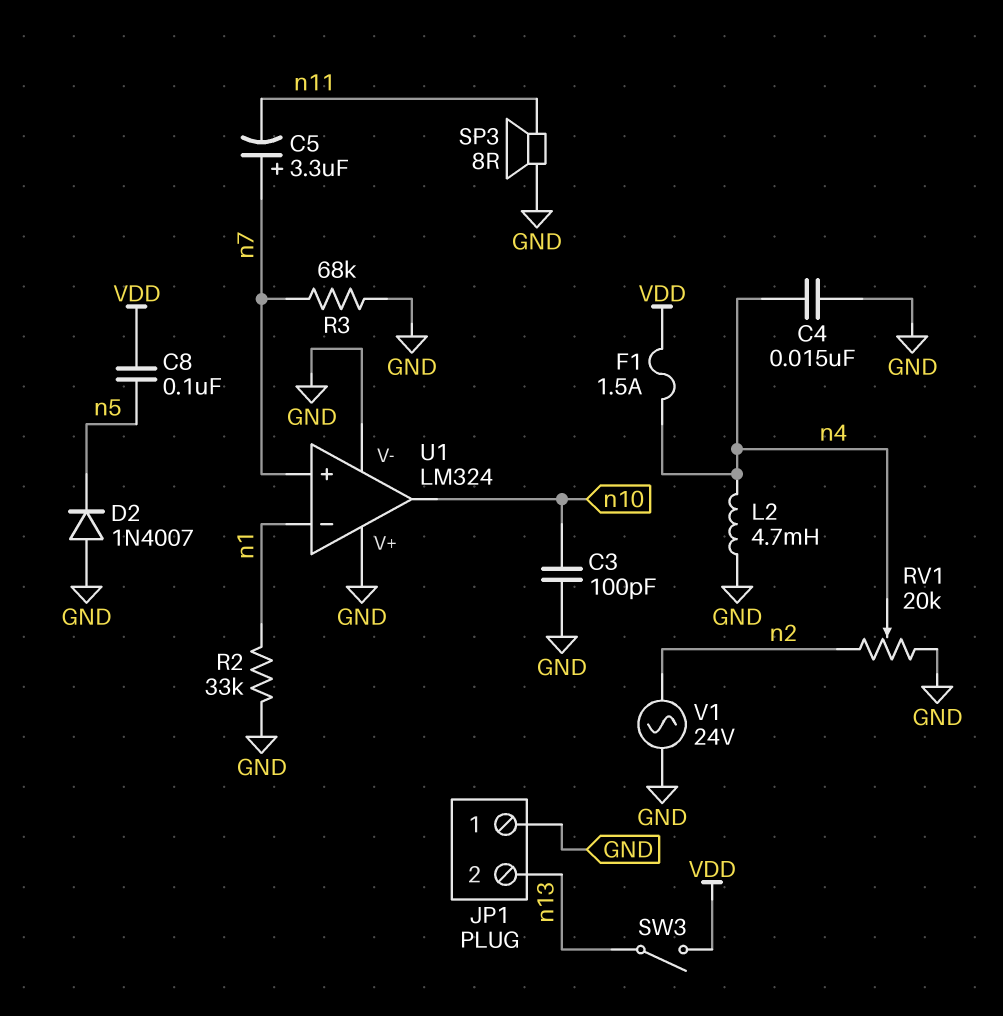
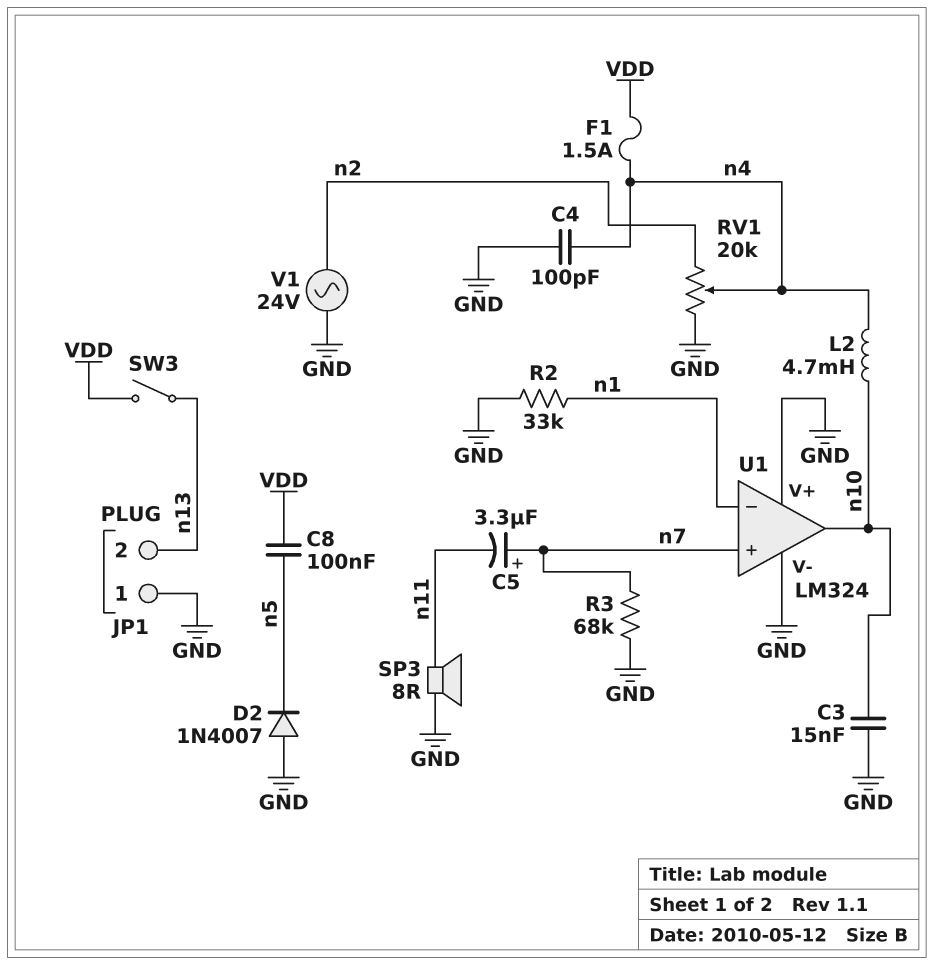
C3: 100pF (GND, n10) -> 15nF (GND, n10)
C4: 15nF (GND, n4) -> 100pF (GND, n4)
L2: 4.7mH (GND, n4) -> 4.7mH (n4, n10)

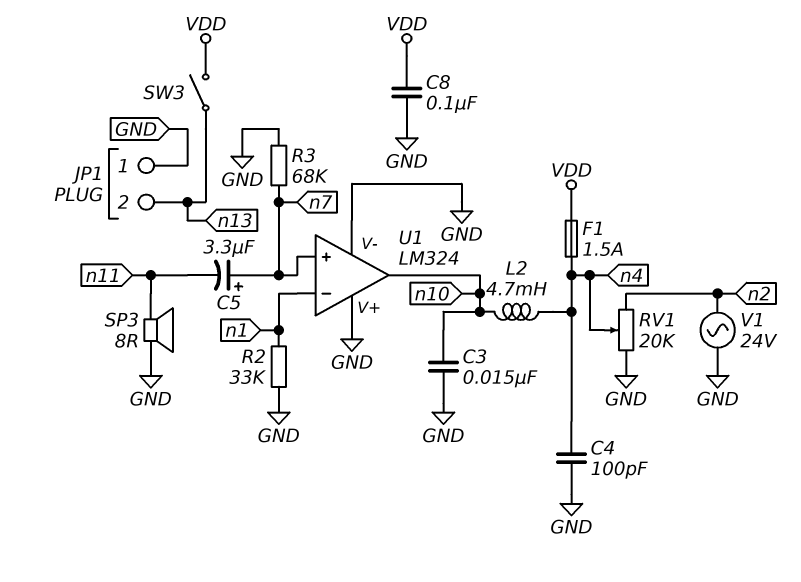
C8: 100nF (VDD, n5) -> 100nF (GND, VDD)
D2: diode 1N4007 (A GND, K n5) -> none

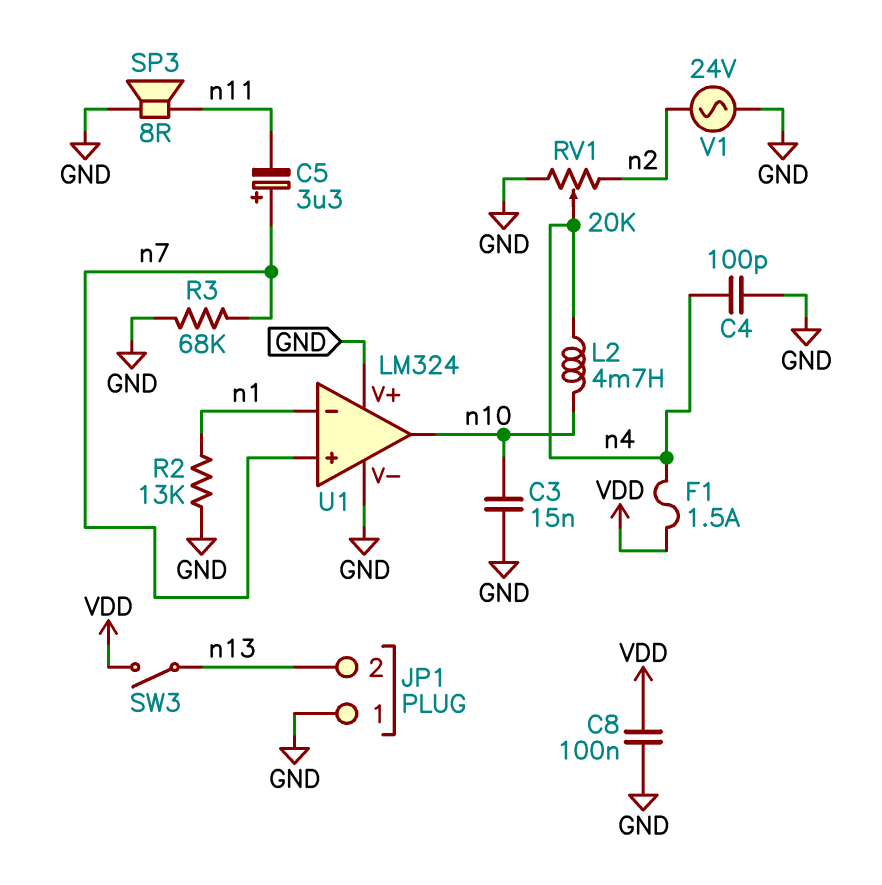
R2: 33k (GND, n1) -> 13k (GND, n1)

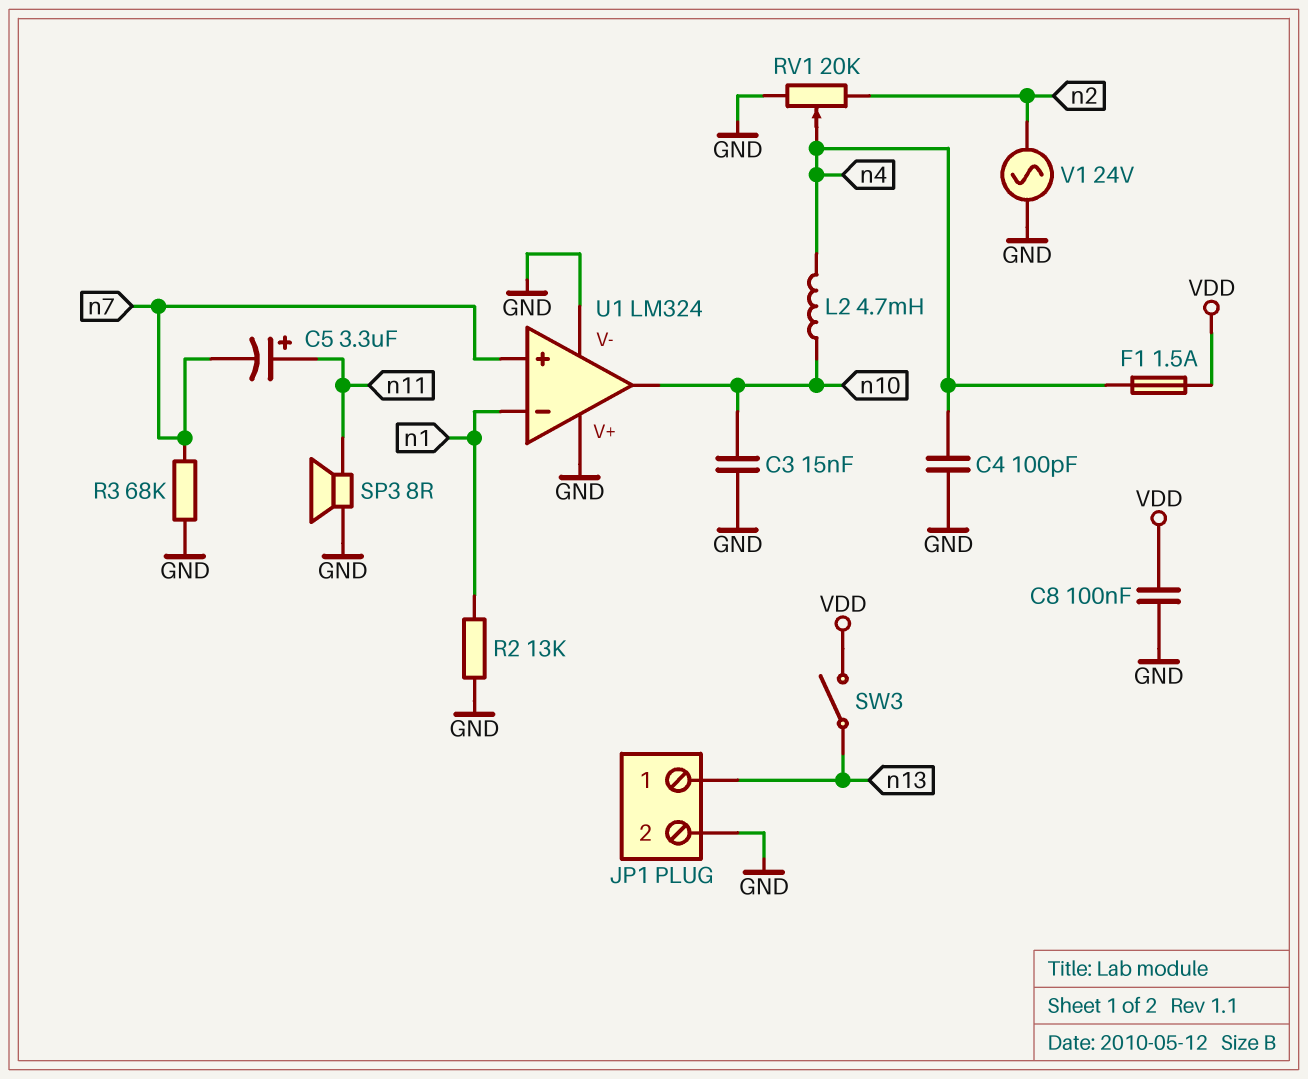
C5: 3.3uF (plus n7, minus n11) -> 3.3uF (plus n11, minus n7)
JP1 pin 1: GND -> n13
JP1 pin 2: n13 -> GND

